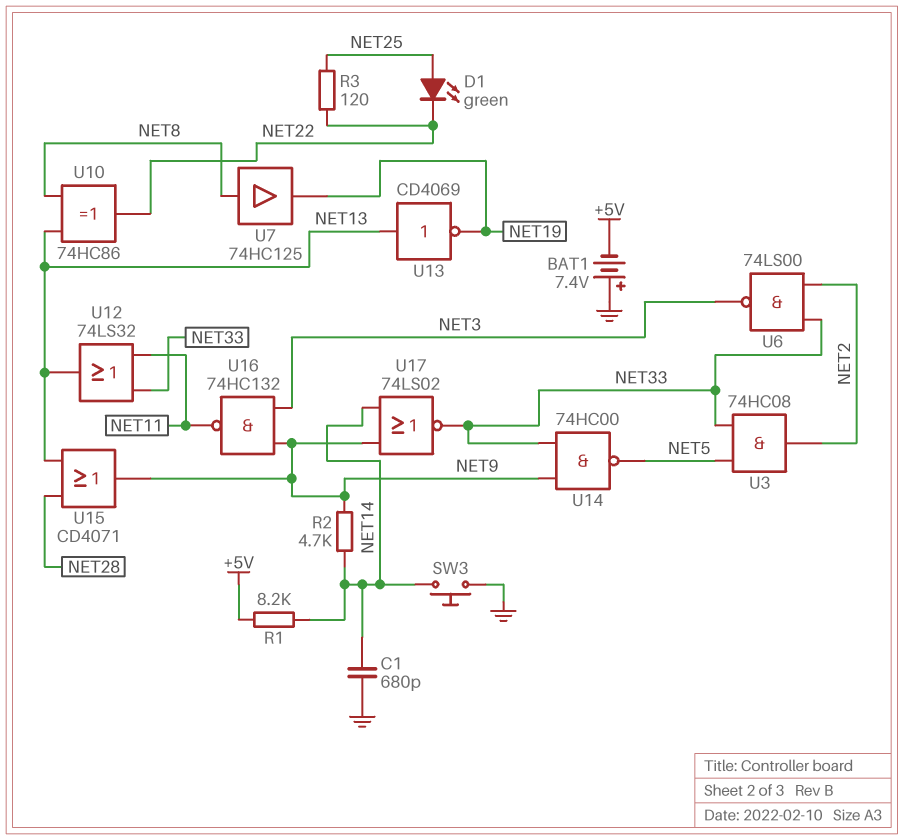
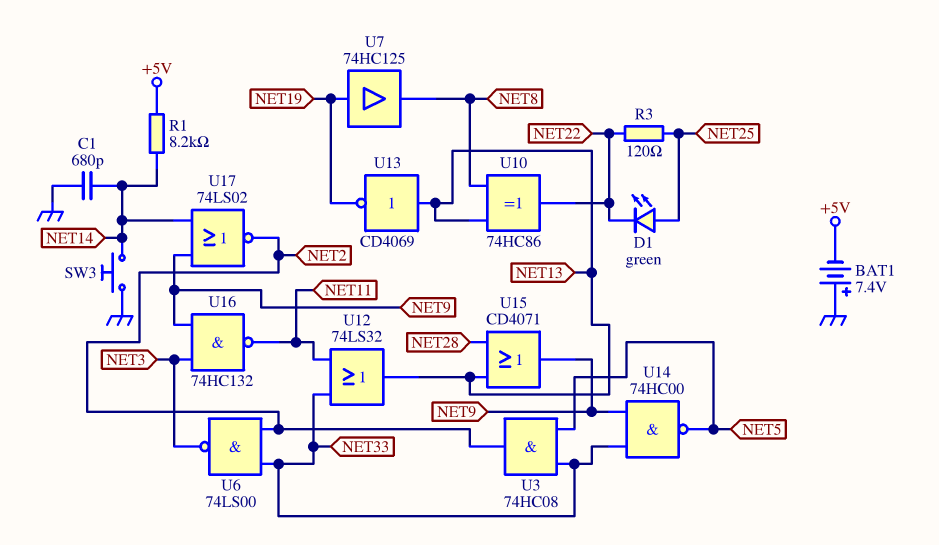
R2: 4.7k (NET9, NET14) -> none
U7: buffer 74HC125 (in NET8, out NET19) -> buffer 74HC125 (in NET19, out NET8)
U17: NOR 74LS02 (in NET9, in NET14, out NET33) -> NOR 74LS02 (in NET9, in NET14, out NET2)

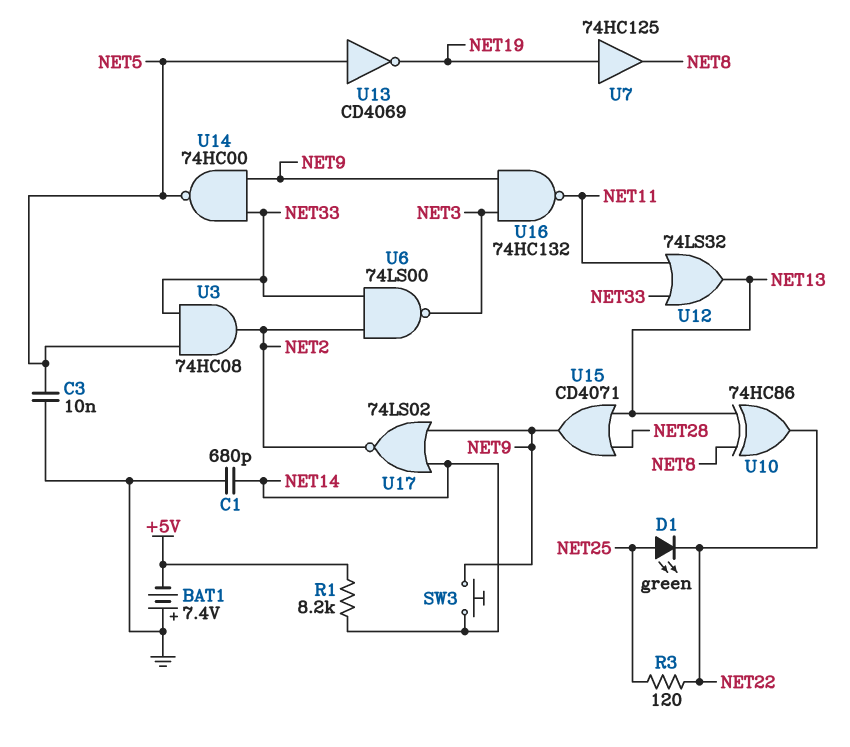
C3: none -> 10nF (GND, NET5)
SW3: button (GND, NET14) -> button (NET9, NET14)
U13: NOT CD4069 (in NET13, out NET19) -> NOT CD4069 (in NET5, out NET19)

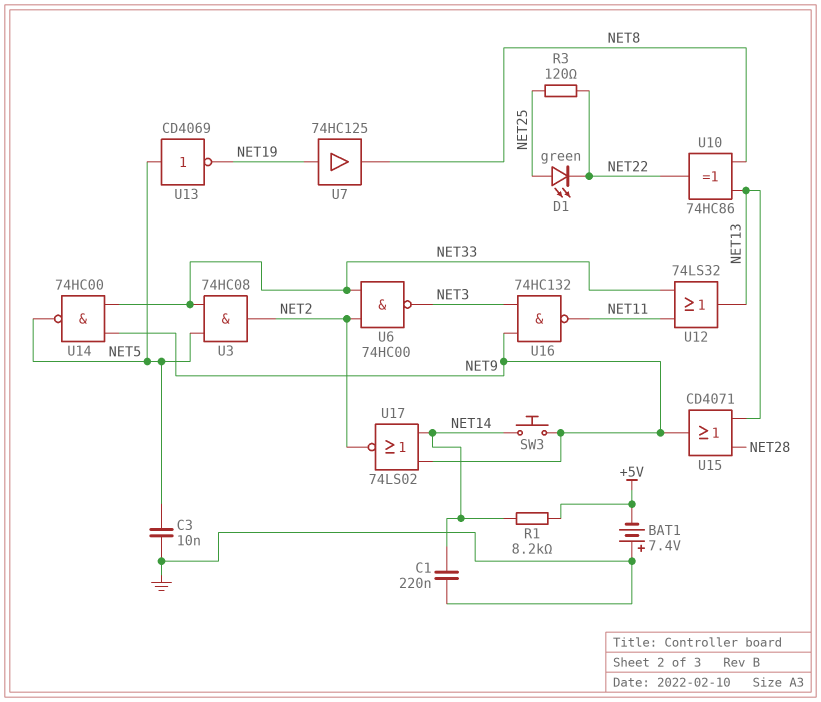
C1: 680pF (GND, NET14) -> 220nF (GND, NET14)
U6: NAND 74LS00 (in NET2, in NET33, out NET3) -> NAND 74HC00 (in NET2, in NET33, out NET3)

